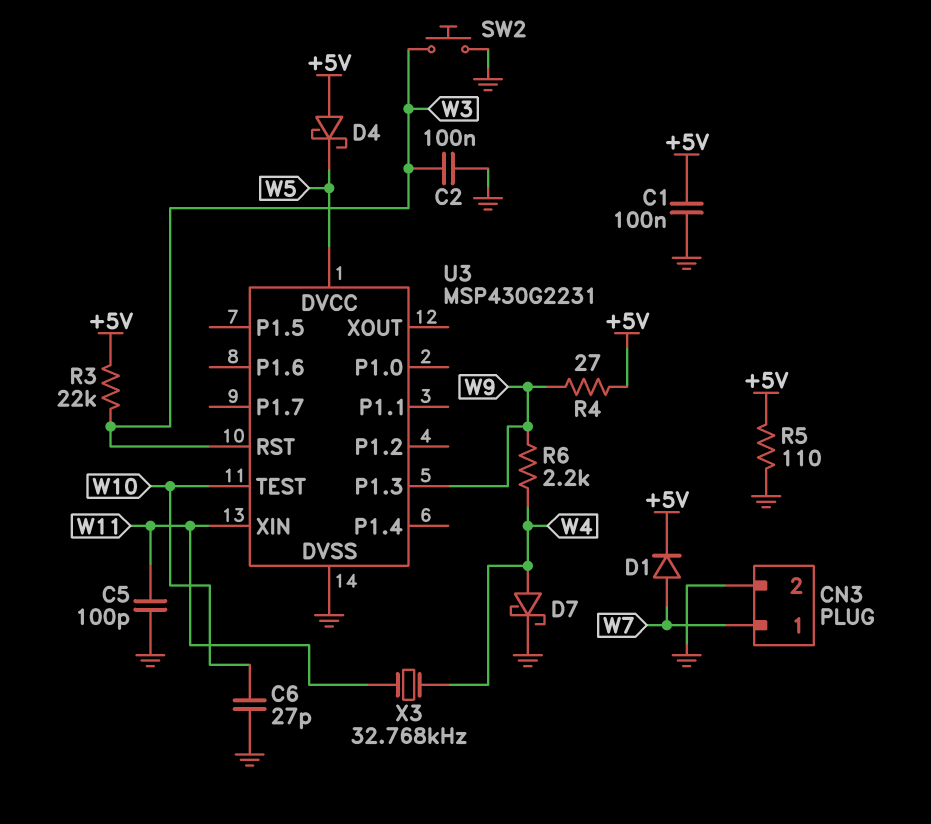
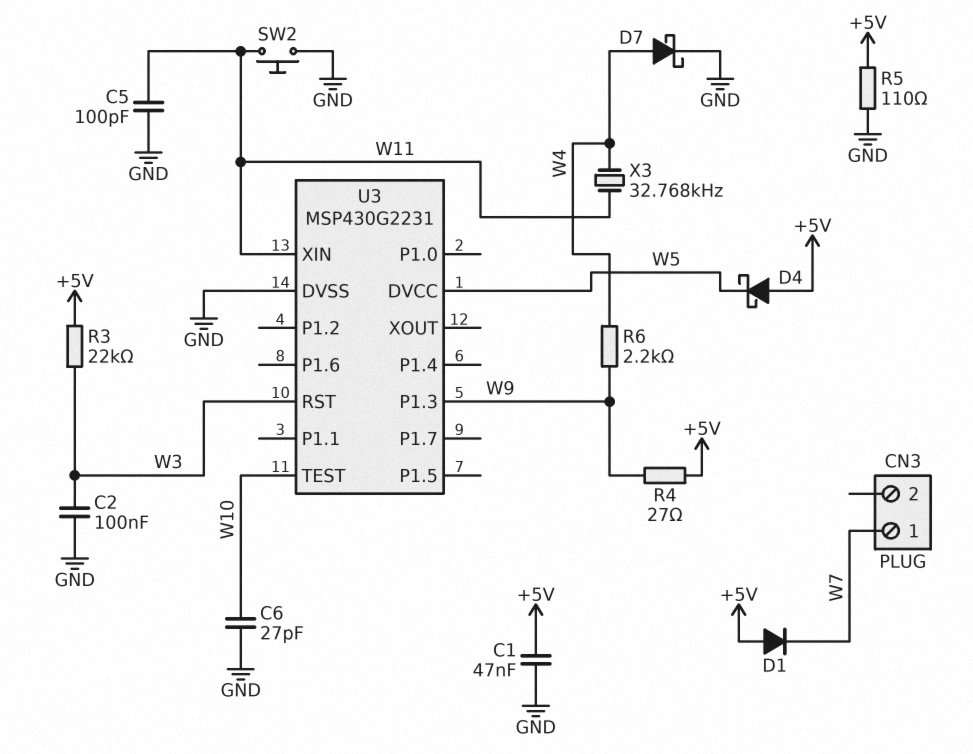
C1: 100nF (+5V, GND) -> 47nF (+5V, GND)
CN3 pin 2: GND -> none
D1: diode (A W7, K +5V) -> diode (A +5V, K W7)
SW2: button (GND, W3) -> button (GND, W11)

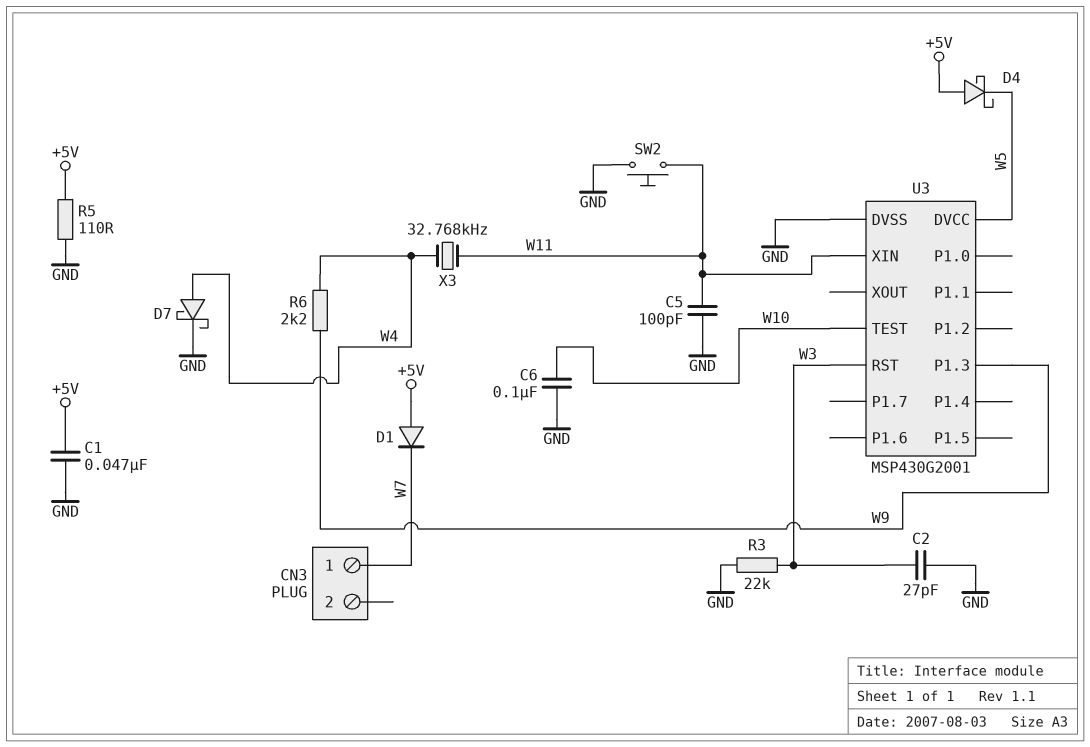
C2: 100nF (GND, W3) -> 27pF (GND, W3)
C6: 27pF (GND, W10) -> 100nF (GND, W10)
R3: 22k (+5V, W3) -> 22k (GND, W3)
R4: 27 (+5V, W9) -> none
U3: MSP430G2231 -> MSP430G2001

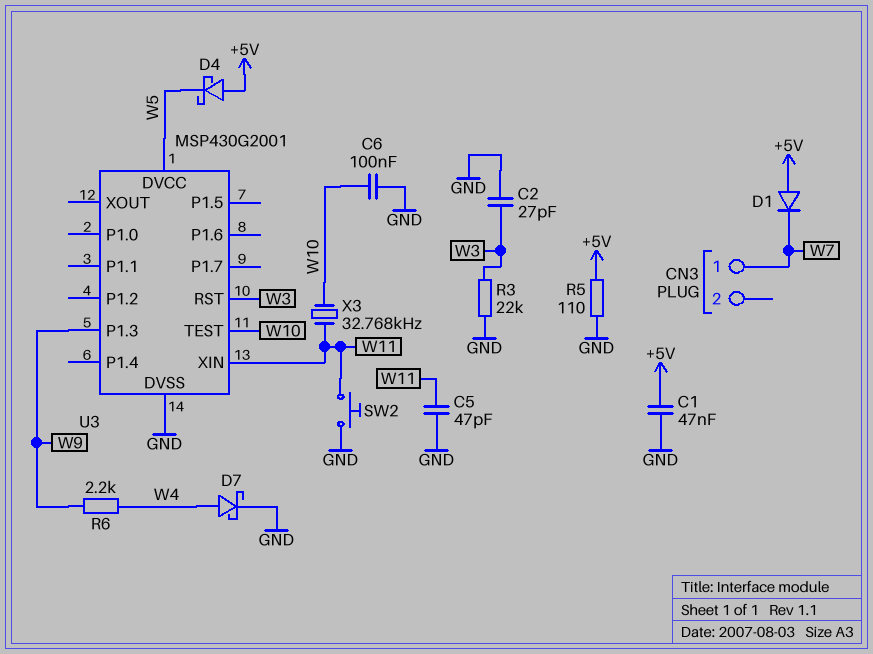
C5: 100pF (GND, W11) -> 47pF (GND, W11)
X3: 32.768kHz (W4, W11) -> 32.768kHz (W10, W11)

